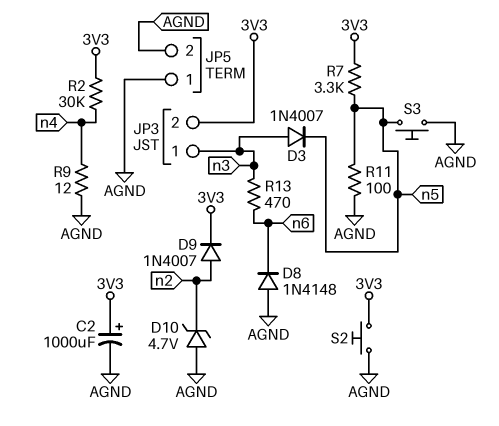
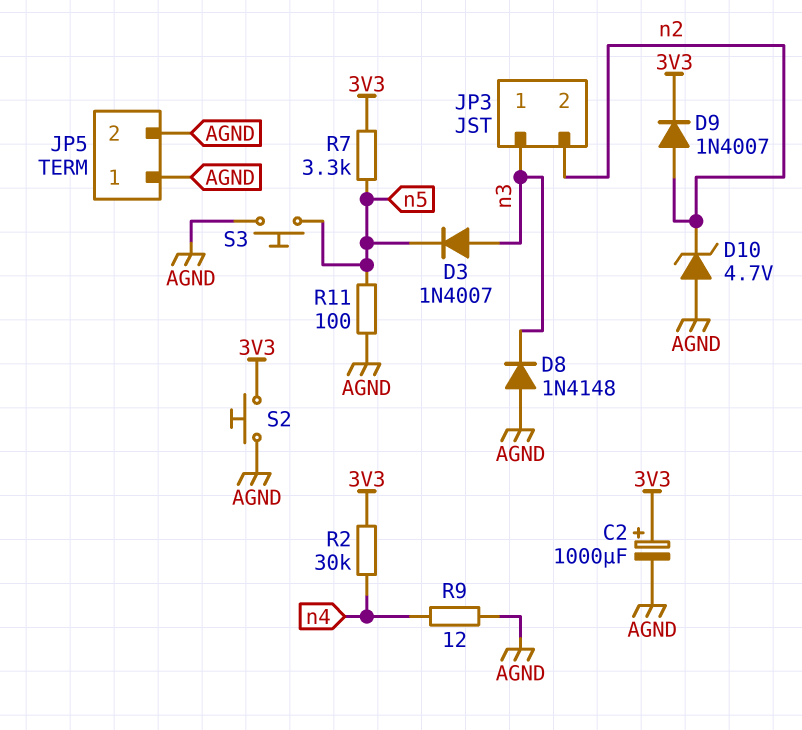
D8: diode 1N4148 (A AGND, K n6) -> diode 1N4148 (A AGND, K n3)
JP3 pin 2: 3V3 -> n2
R13: 470 (n3, n6) -> none

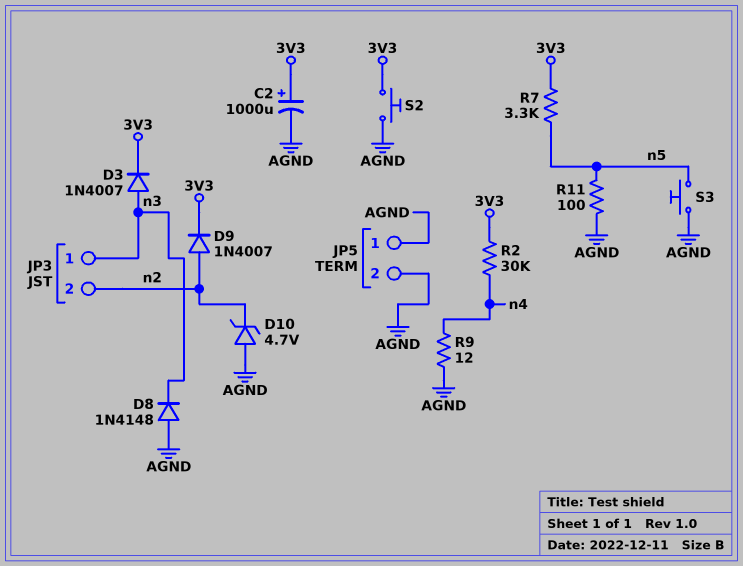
D3: diode 1N4007 (A n3, K n5) -> diode 1N4007 (A n3, K 3V3)

